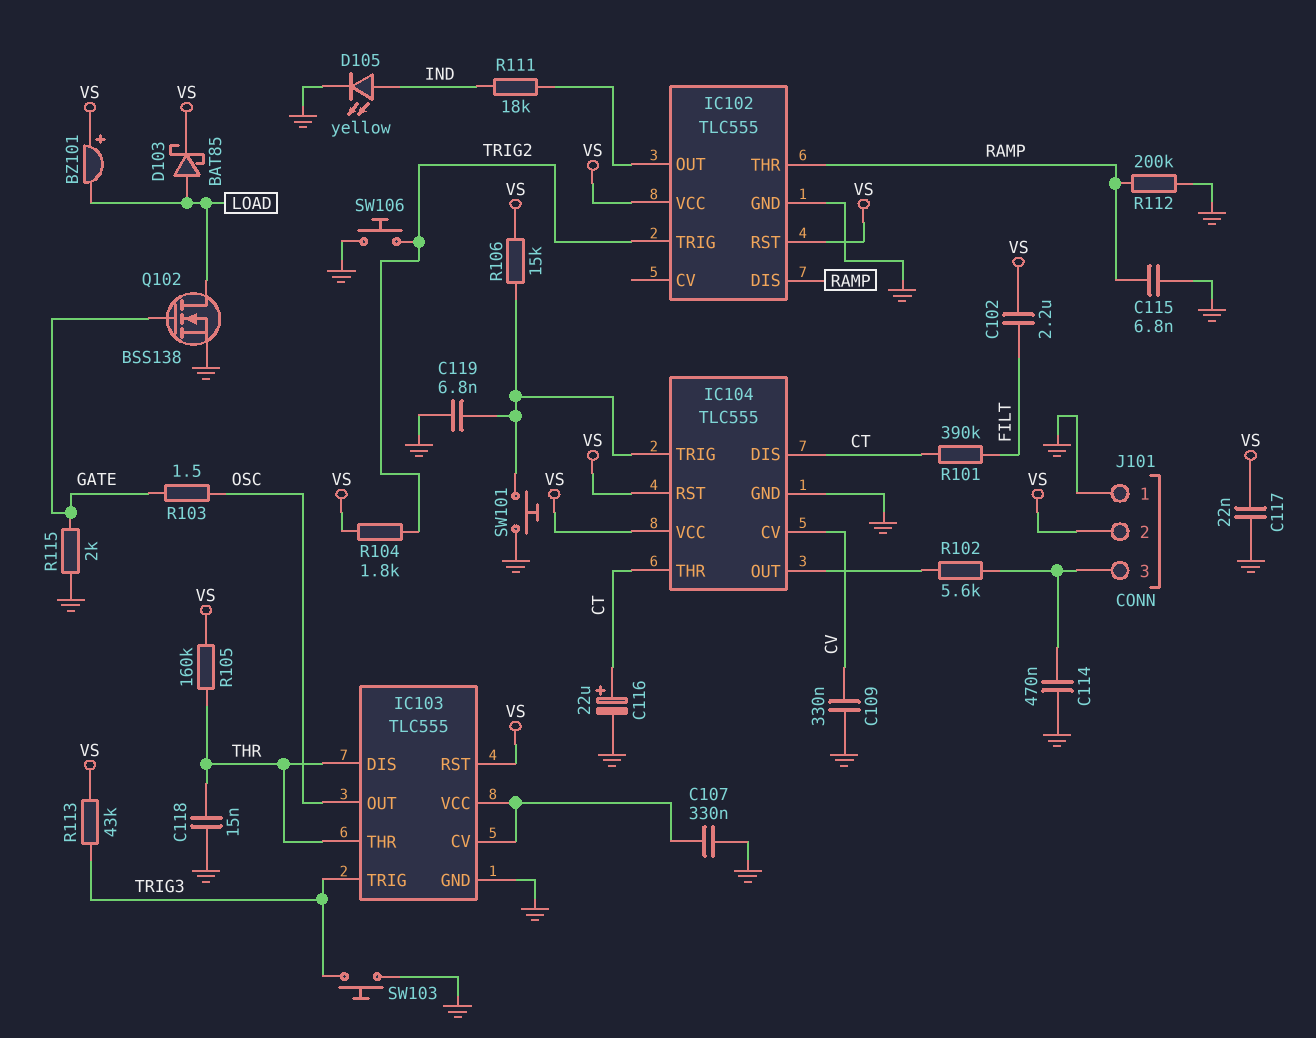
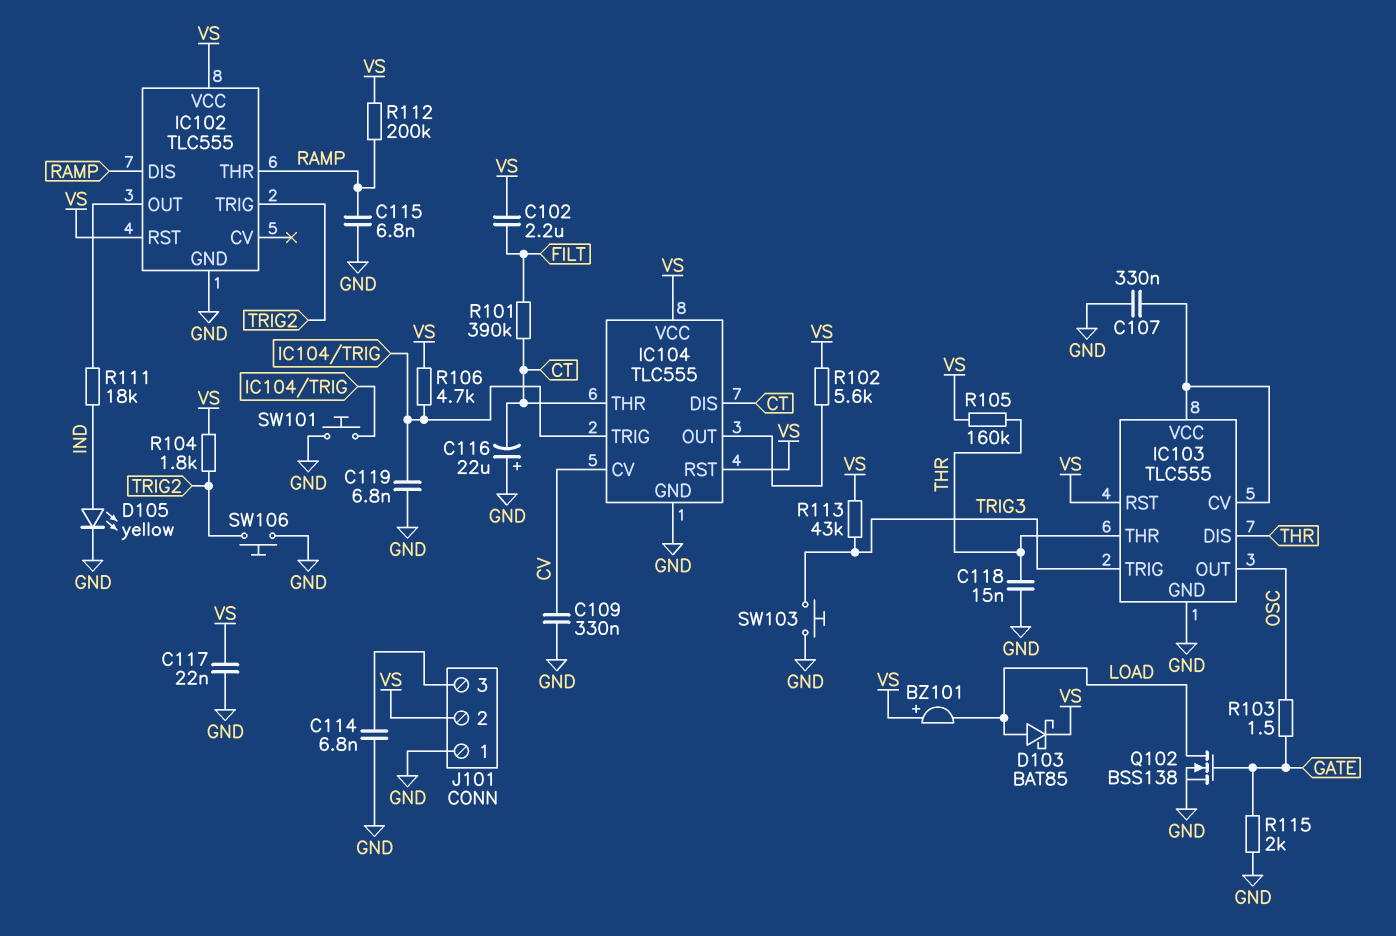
C114: 470nF (GND, J101/3) -> 6.8nF (GND, J101/3)
C116: 22uF (plus CT, minus GND) -> 22uF (plus GND, minus CT)
R102: 5.6k (IC104/OUT, J101/3) -> 5.6k (IC104/OUT, VS)
R106: 15k (IC104/TRIG, VS) -> 4.7k (IC104/TRIG, VS)
R112: 200k (GND, RAMP) -> 200k (RAMP, VS)

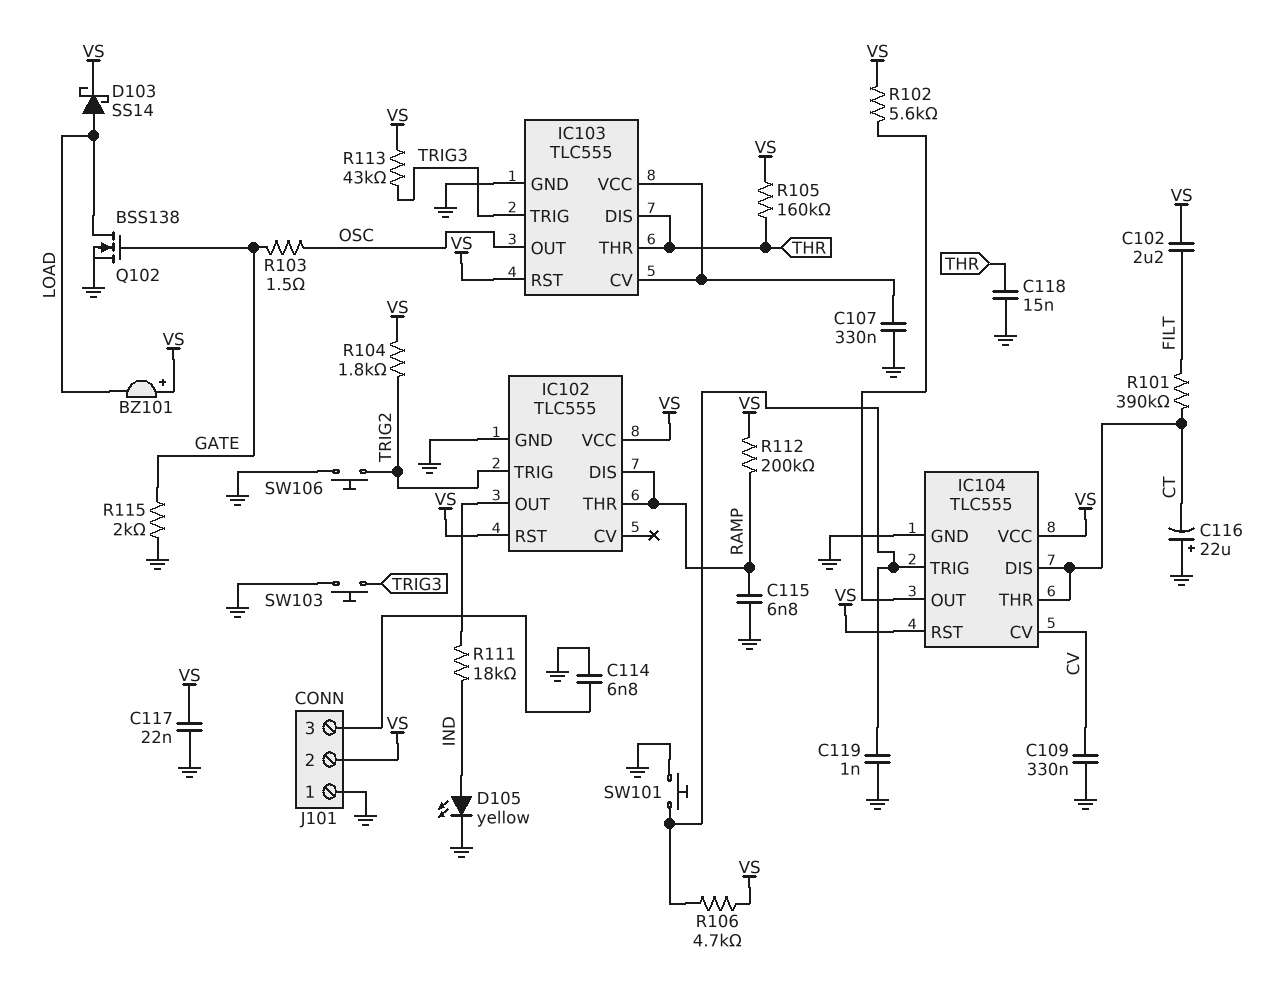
C119: 6.8nF (GND, IC104/TRIG) -> 1nF (GND, IC104/TRIG)
D103: schottky BAT85 (A LOAD, K VS) -> schottky SS14 (A LOAD, K VS)

